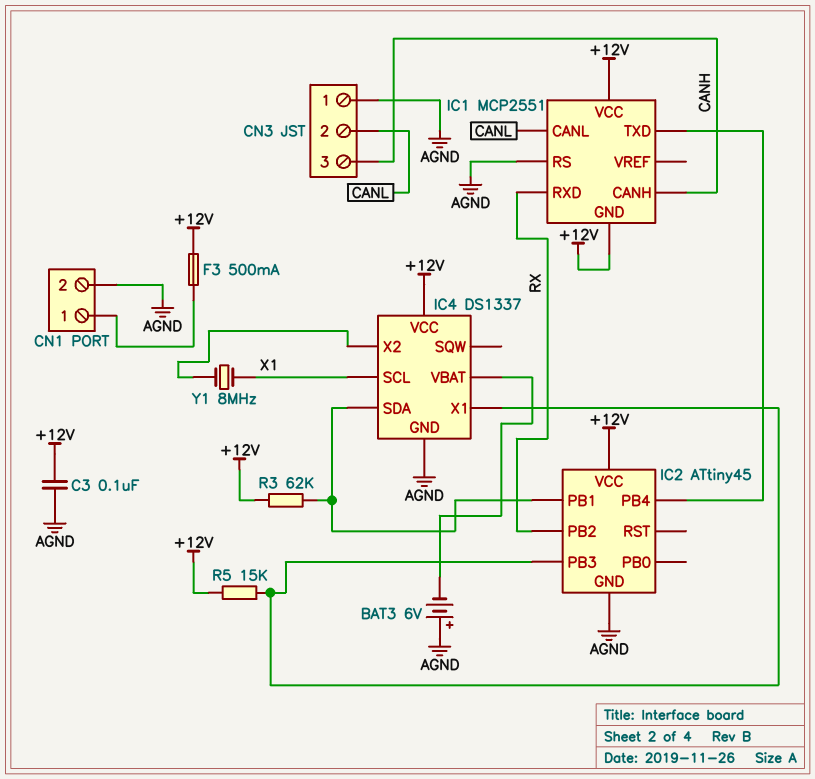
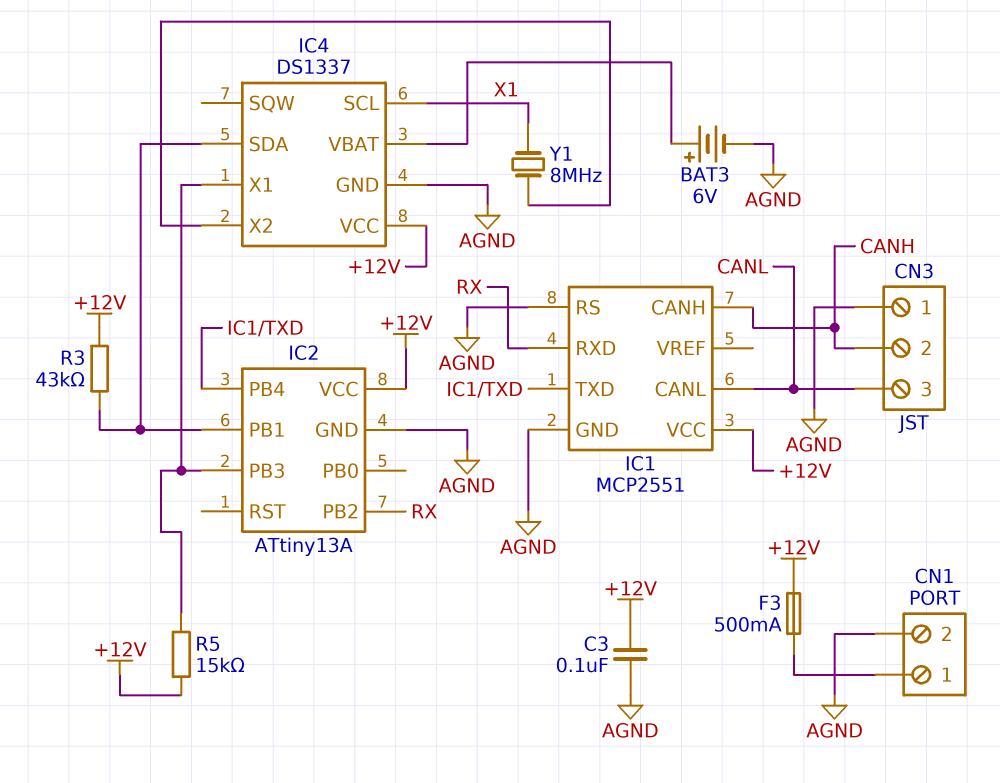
BAT3: 6V (plus AGND, minus IC4/VBAT) -> 6V (plus IC4/VBAT, minus AGND)
CN3 pin 2: CANL -> CANH
CN3 pin 3: CANH -> CANL
IC1 pin GND: +12V -> AGND
IC2: ATtiny45 -> ATtiny13A
R3: 62k (+12V, IC2/PB1) -> 43k (+12V, IC2/PB1)

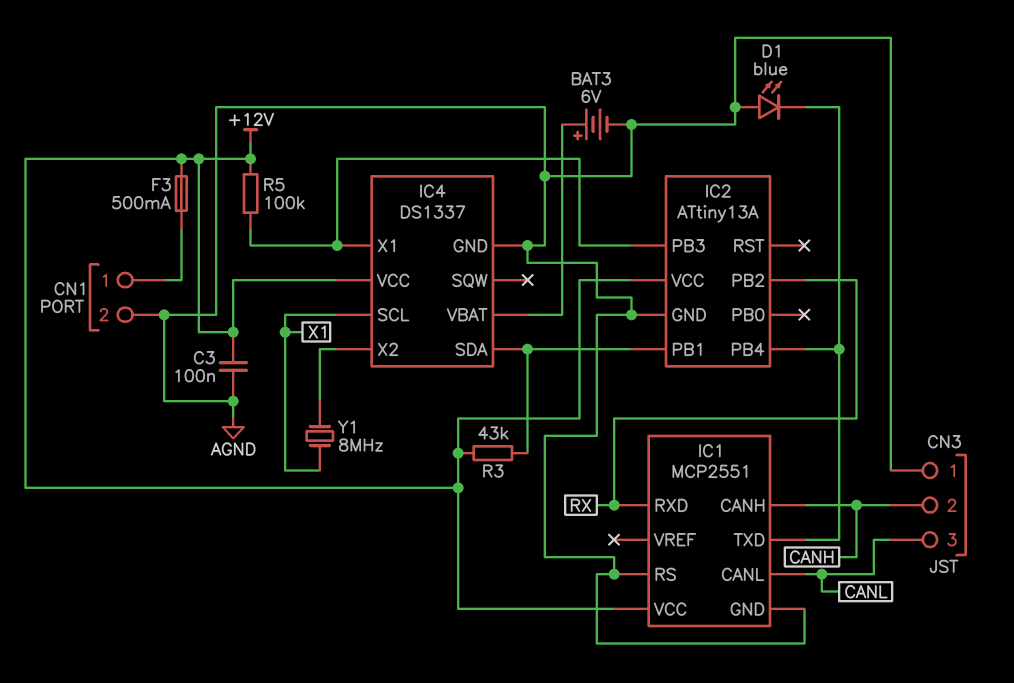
D1: none -> LED blue (A AGND, K IC1/TXD)
R5: 15k (+12V, IC2/PB3) -> 100k (+12V, IC2/PB3)

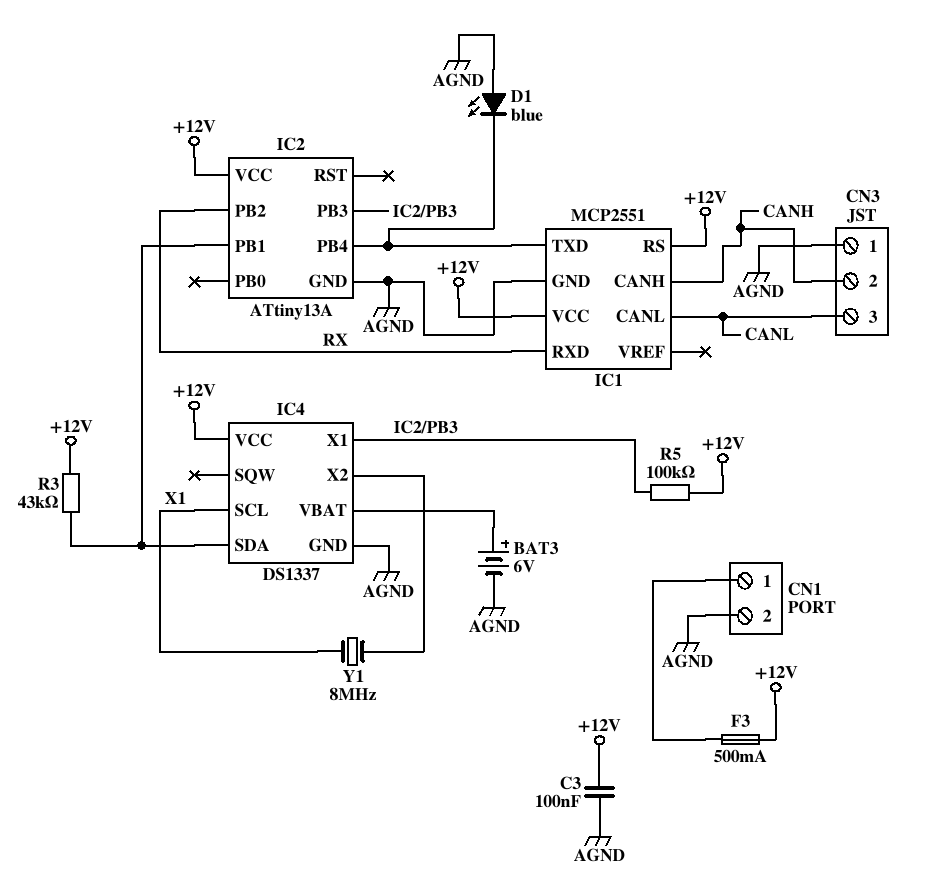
IC1 pin RS: AGND -> +12V

